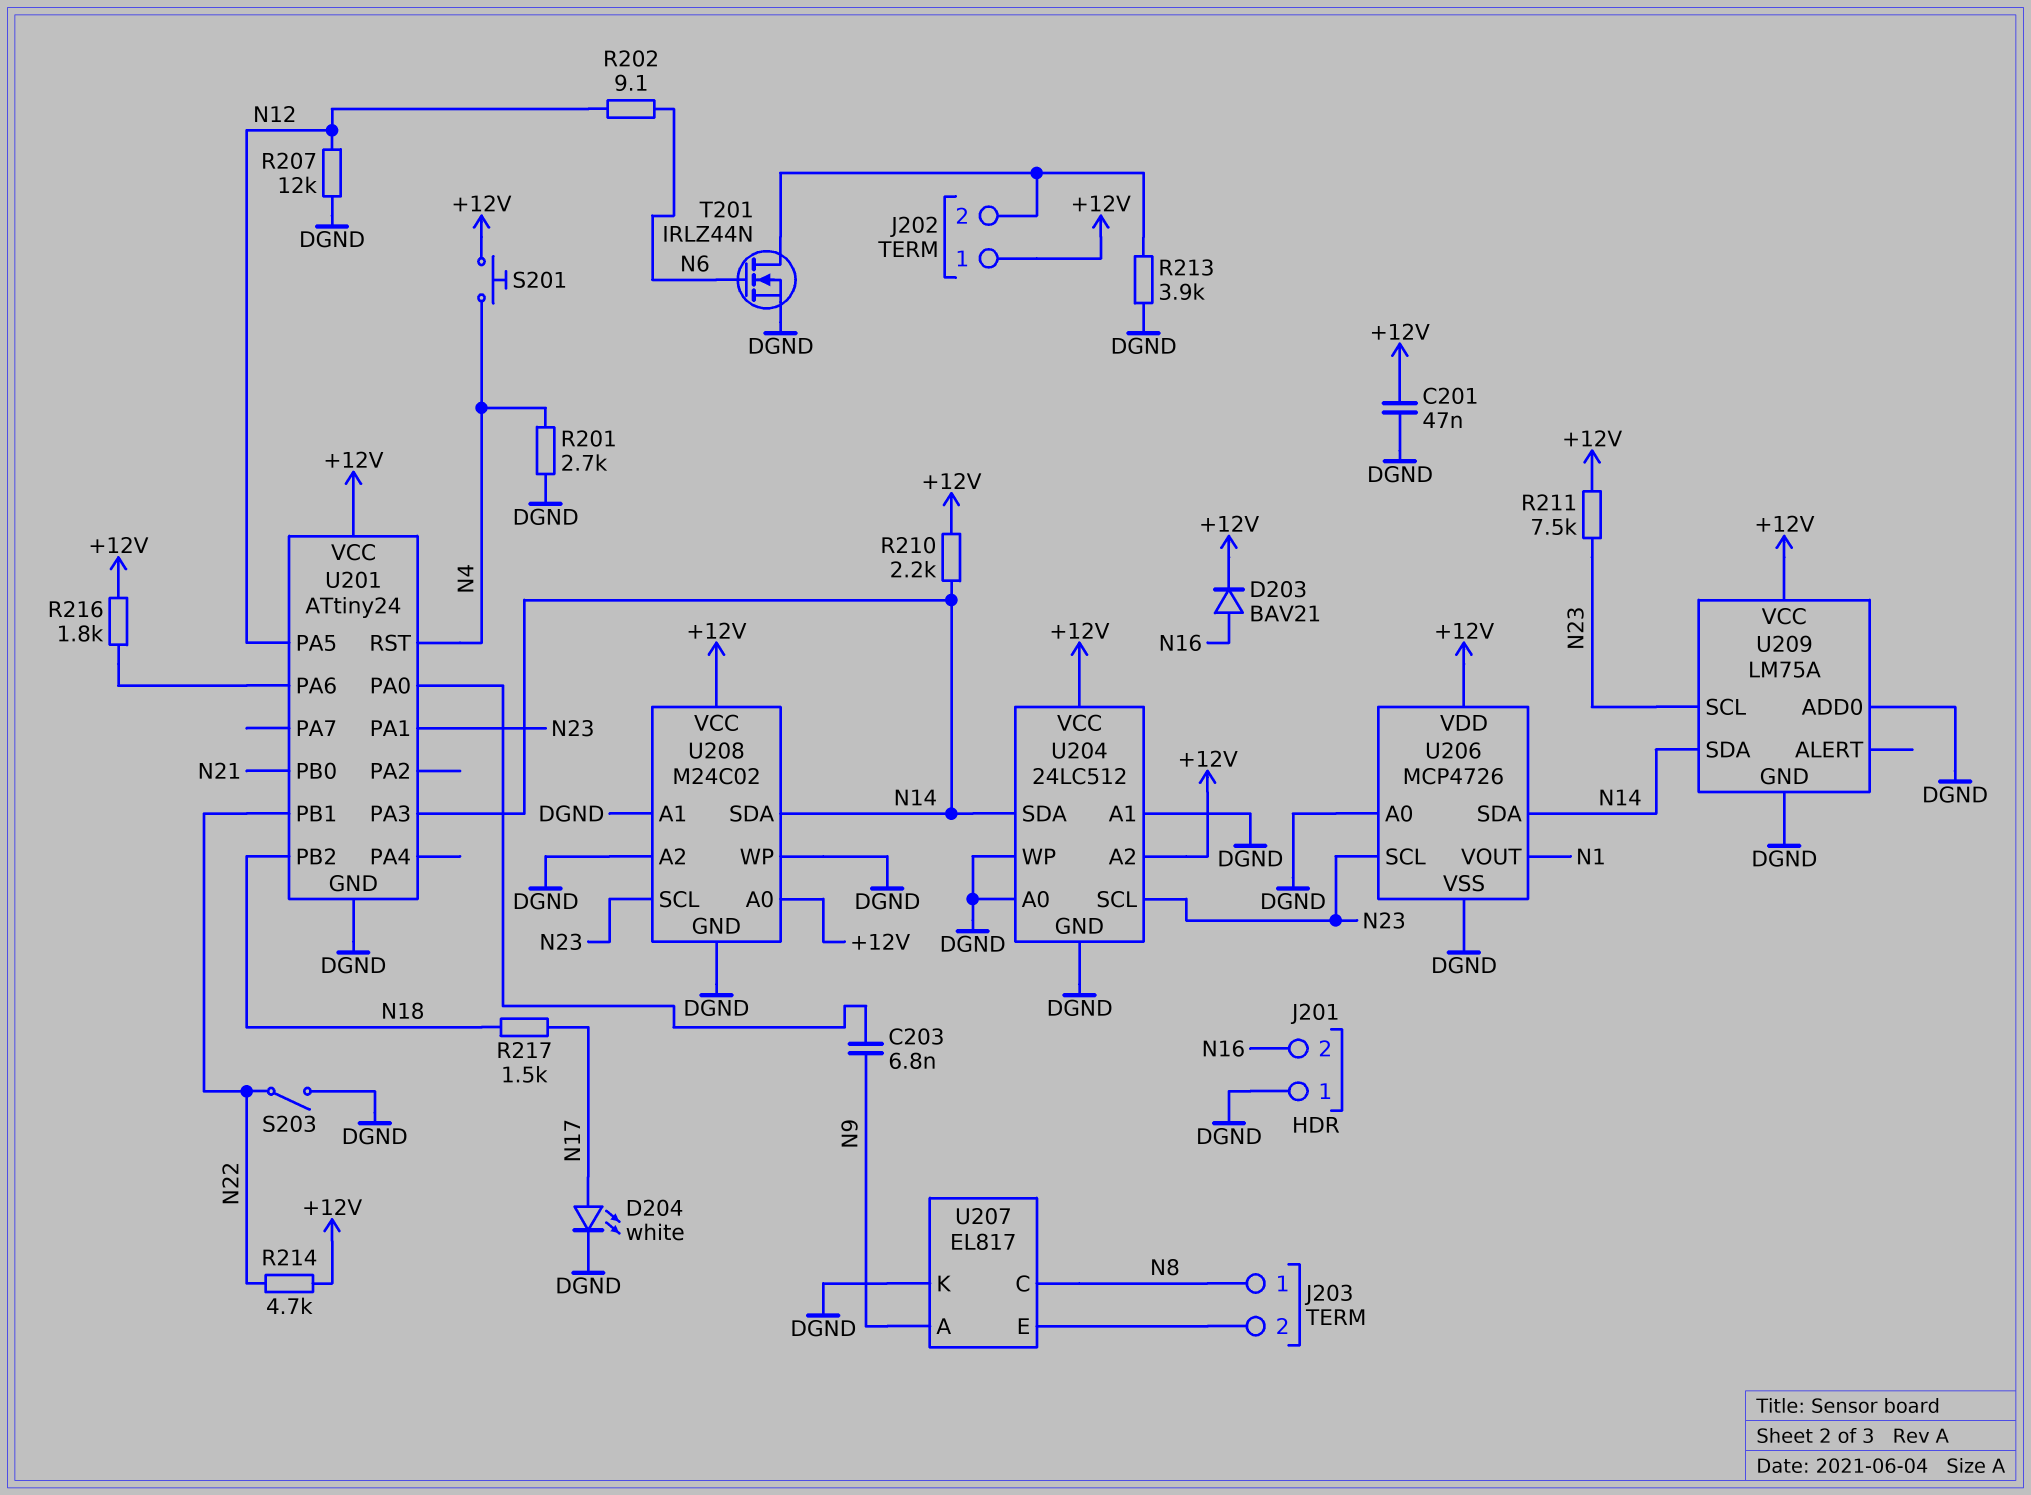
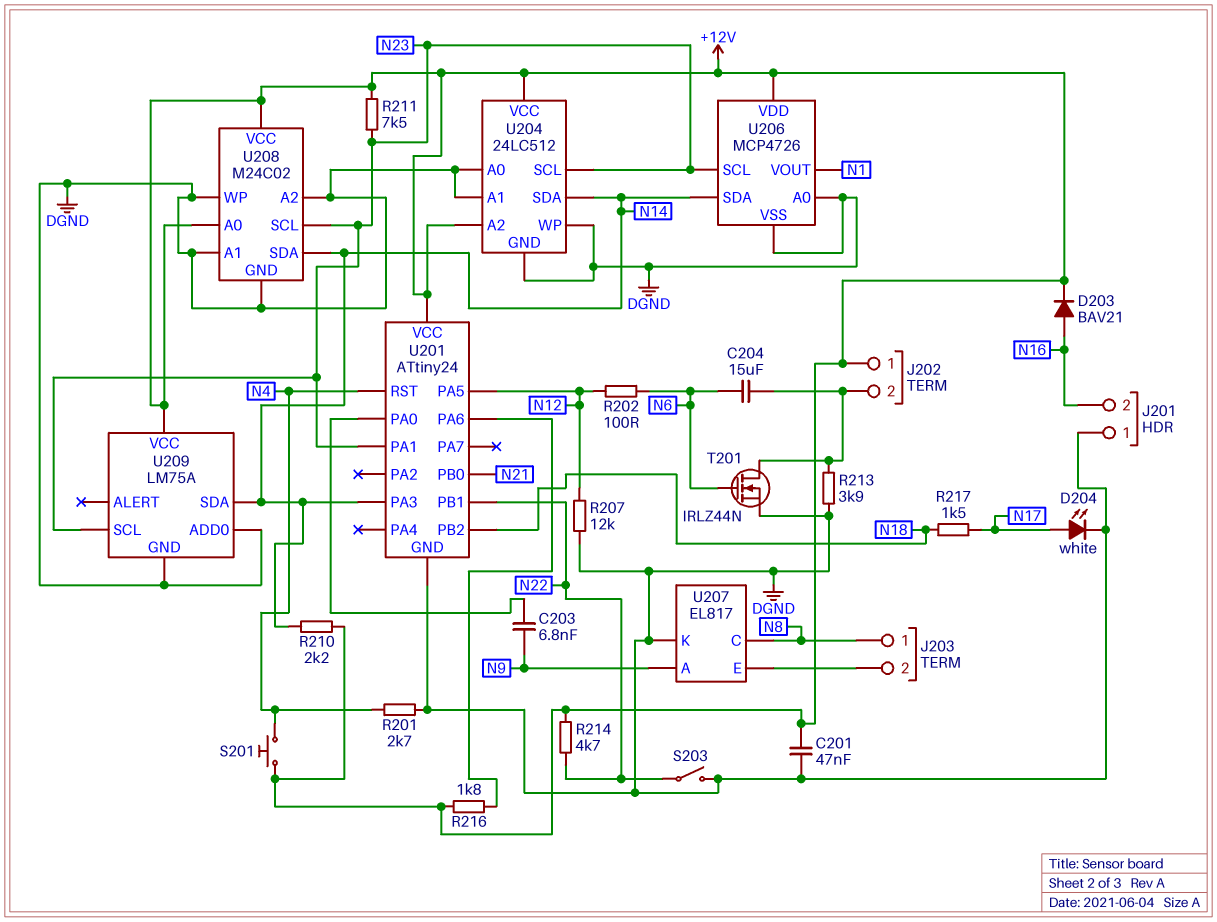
C204: none -> 15uF (J202/2, N6)
R202: 9.1 (N6, N12) -> 100 (N6, N12)

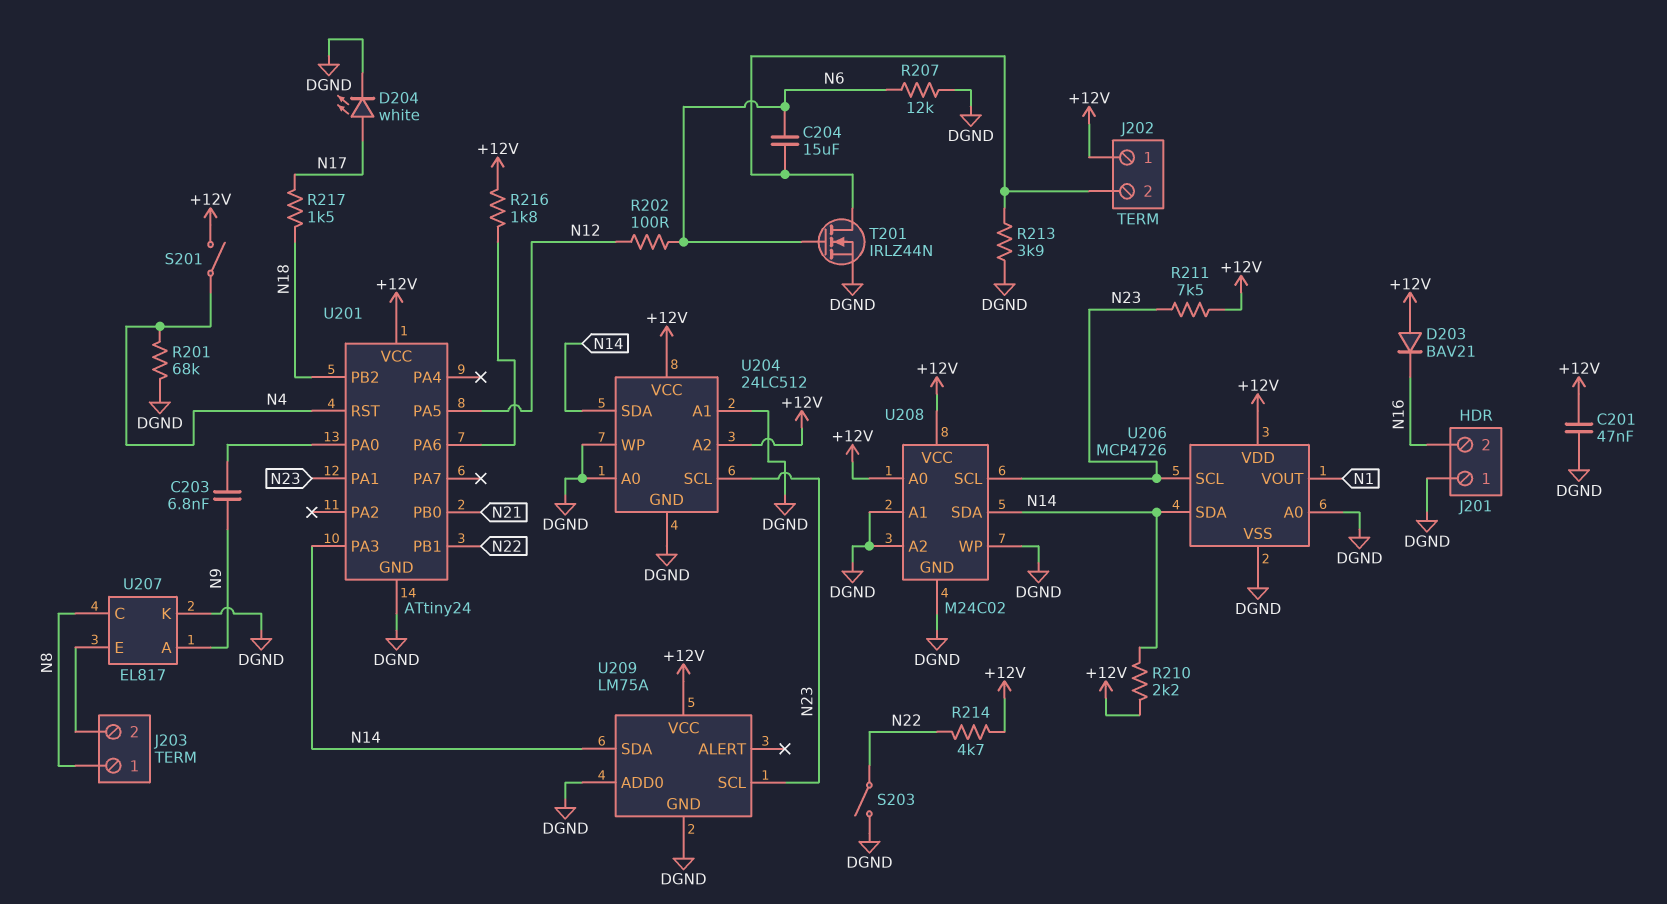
D203: diode BAV21 (A N16, K +12V) -> diode BAV21 (A +12V, K N16)
R201: 2.7k (DGND, N4) -> 68k (DGND, N4)
R207: 12k (DGND, N12) -> 12k (DGND, N6)
S201: button (+12V, N4) -> switch (+12V, N4)

